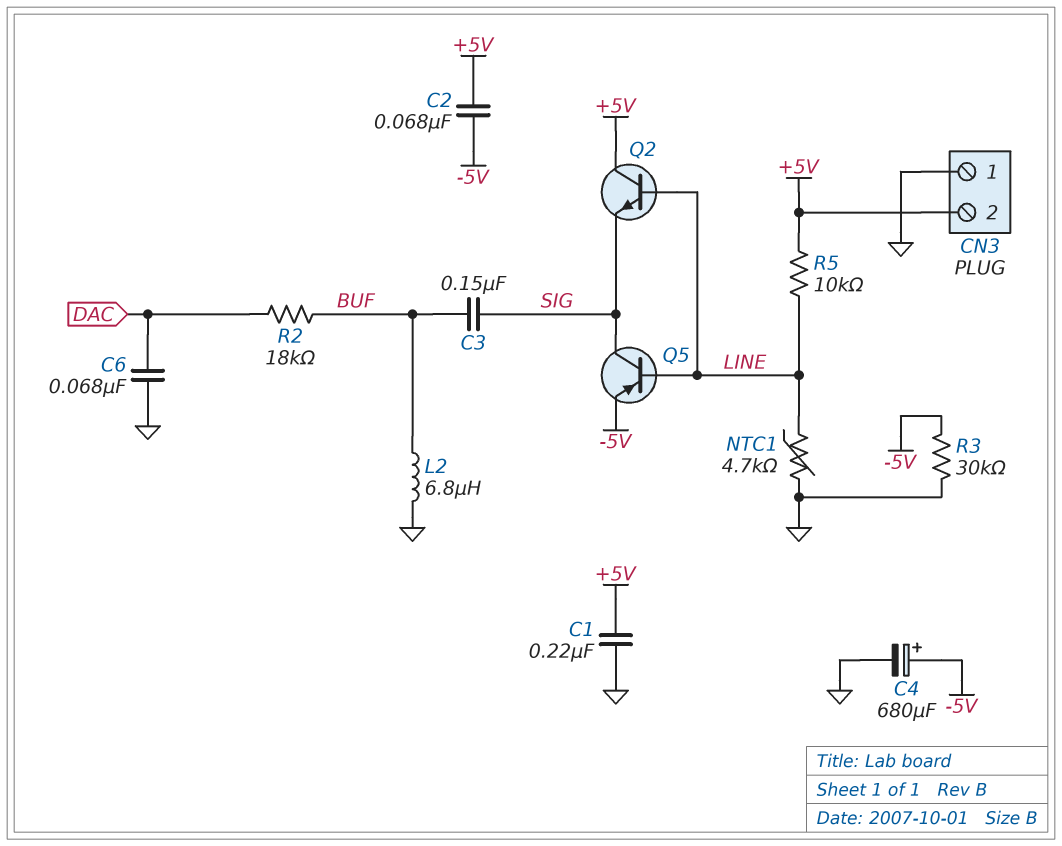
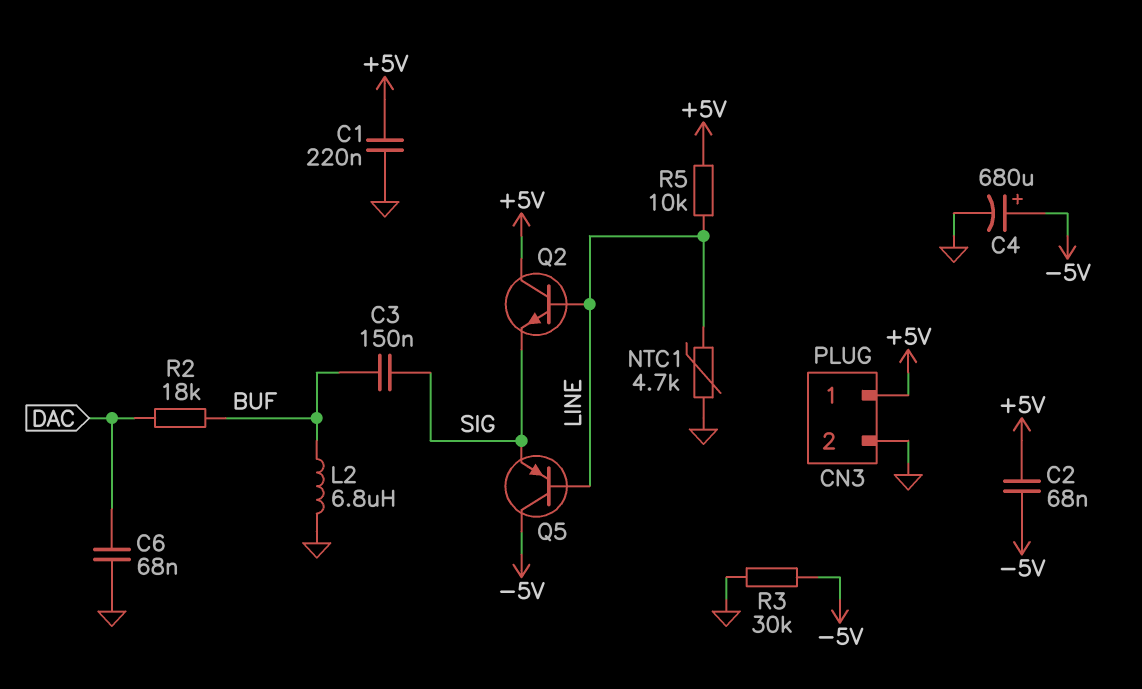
CN3 pin 1: GND -> +5V
CN3 pin 2: +5V -> GND
Q5: PNP (B LINE, C SIG, E -5V) -> PNP (B LINE, C -5V, E SIG)

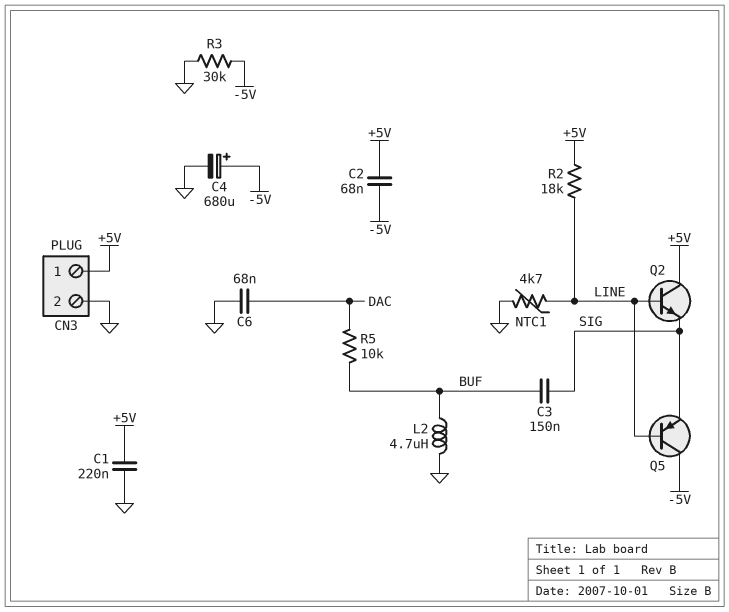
L2: 6.8uH (BUF, GND) -> 4.7uH (BUF, GND)
R2: 18k (BUF, DAC) -> 18k (+5V, LINE)
R5: 10k (+5V, LINE) -> 10k (BUF, DAC)

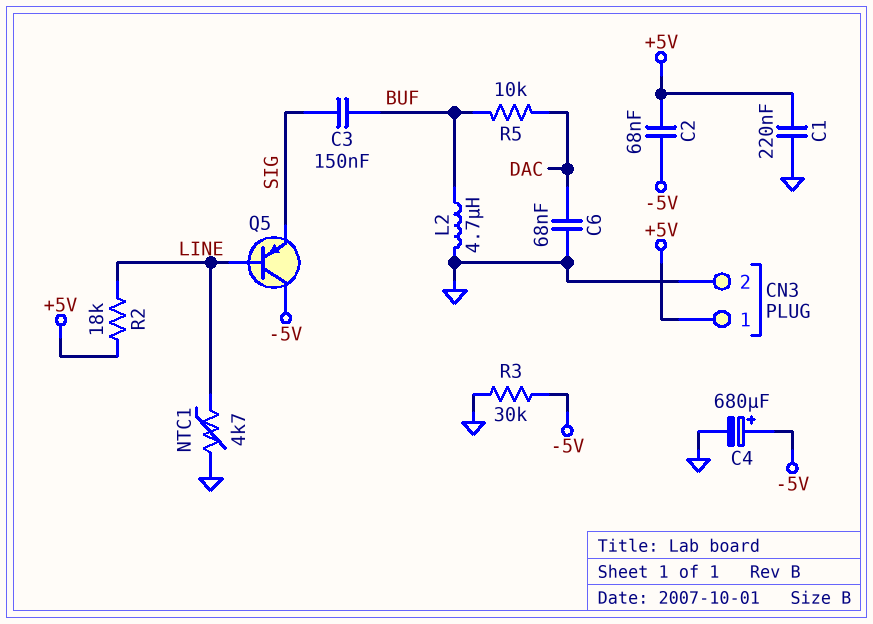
Q2: NPN (B LINE, C +5V, E SIG) -> none

